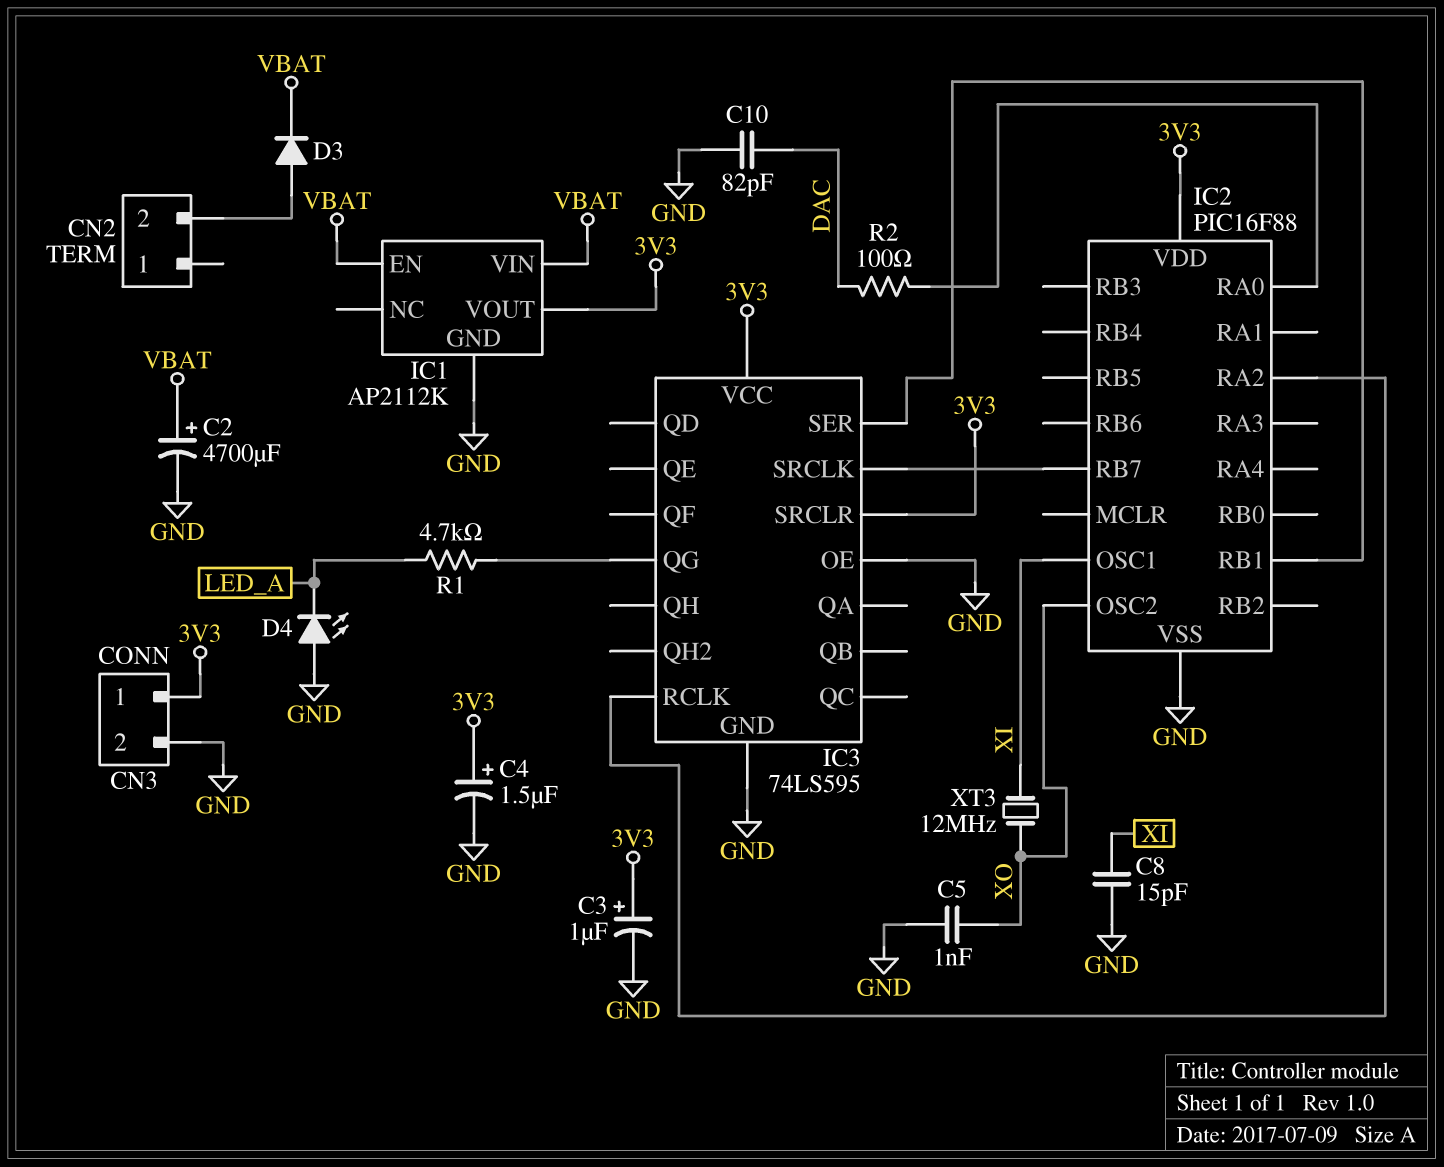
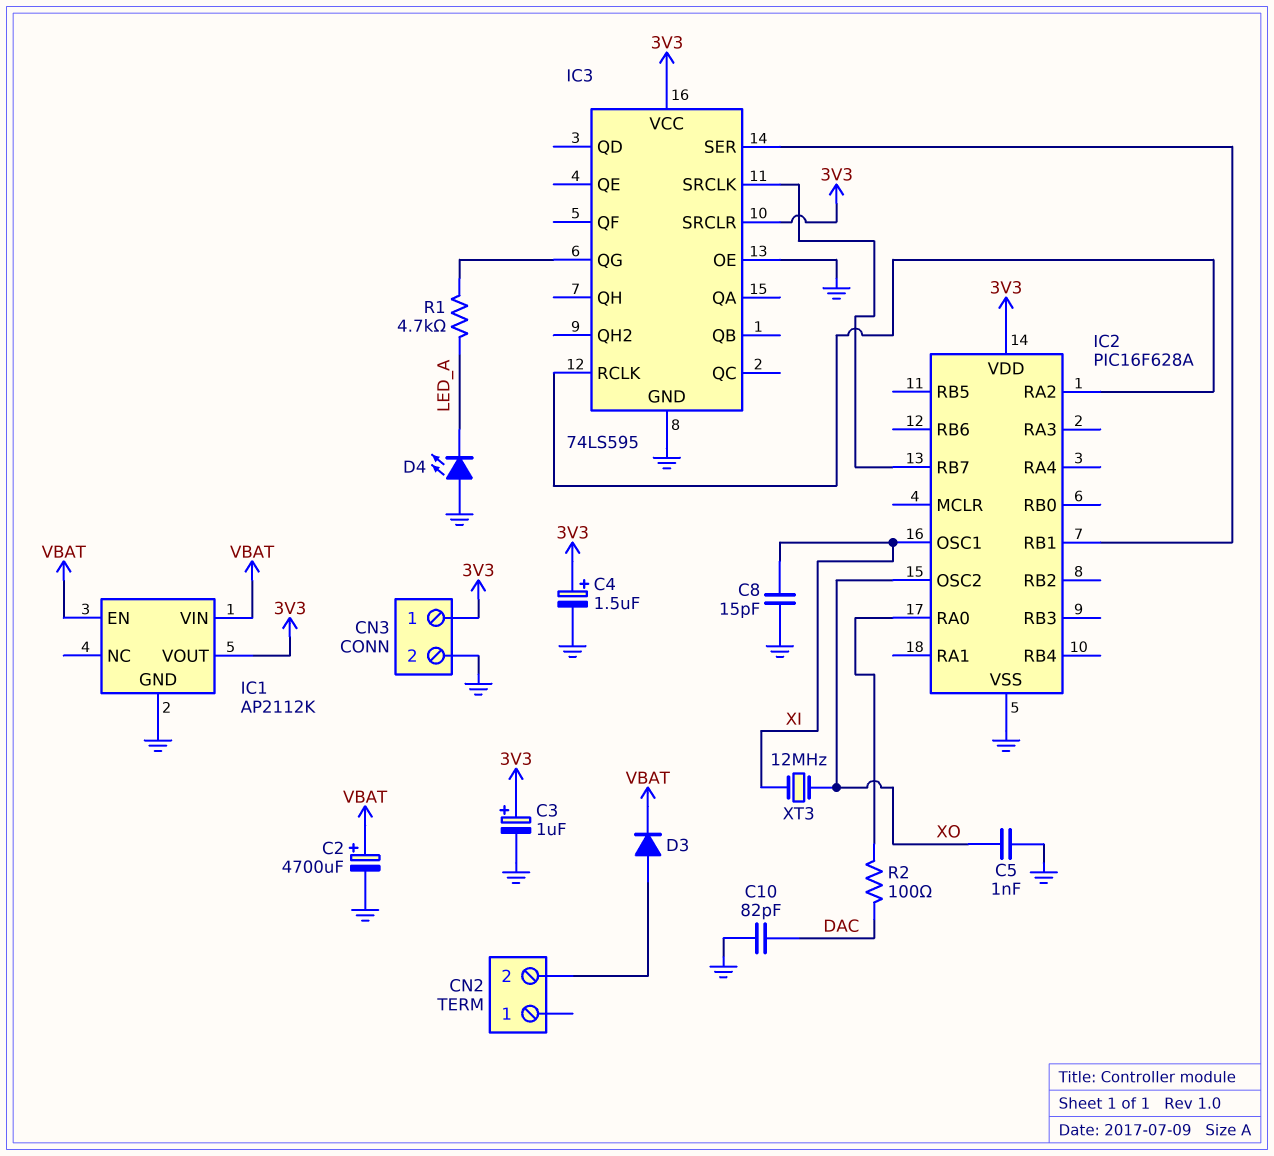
IC2: PIC16F88 -> PIC16F628A

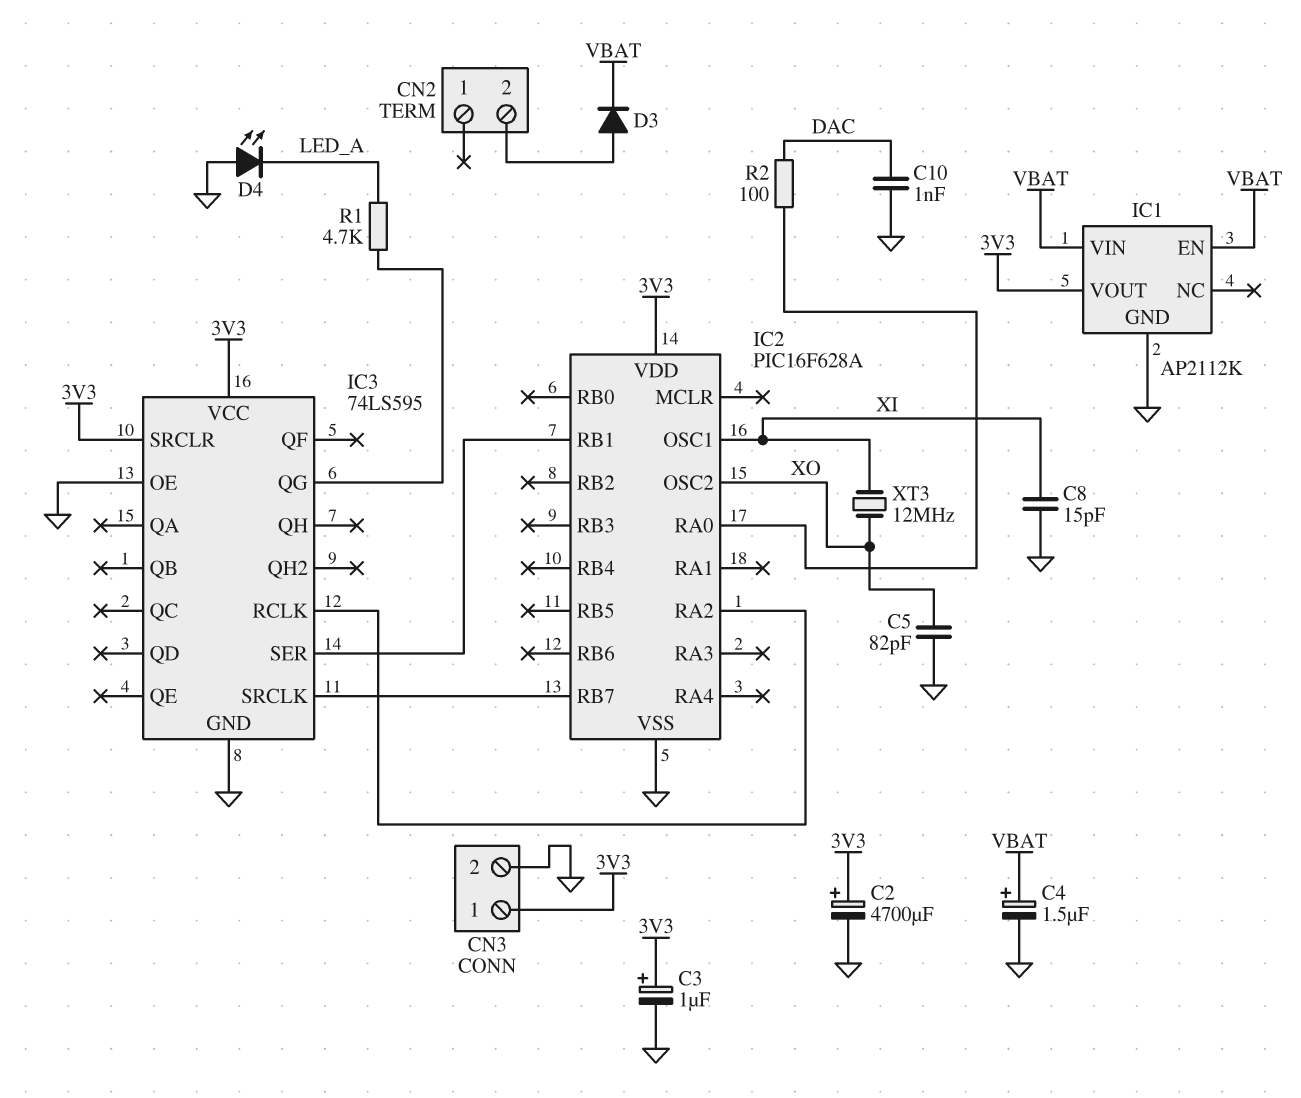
C2: 4700uF (plus VBAT, minus GND) -> 4700uF (plus 3V3, minus GND)
C4: 1.5uF (plus 3V3, minus GND) -> 1.5uF (plus VBAT, minus GND)
C5: 1nF (GND, XO) -> 82pF (GND, XO)
C10: 82pF (DAC, GND) -> 1nF (DAC, GND)

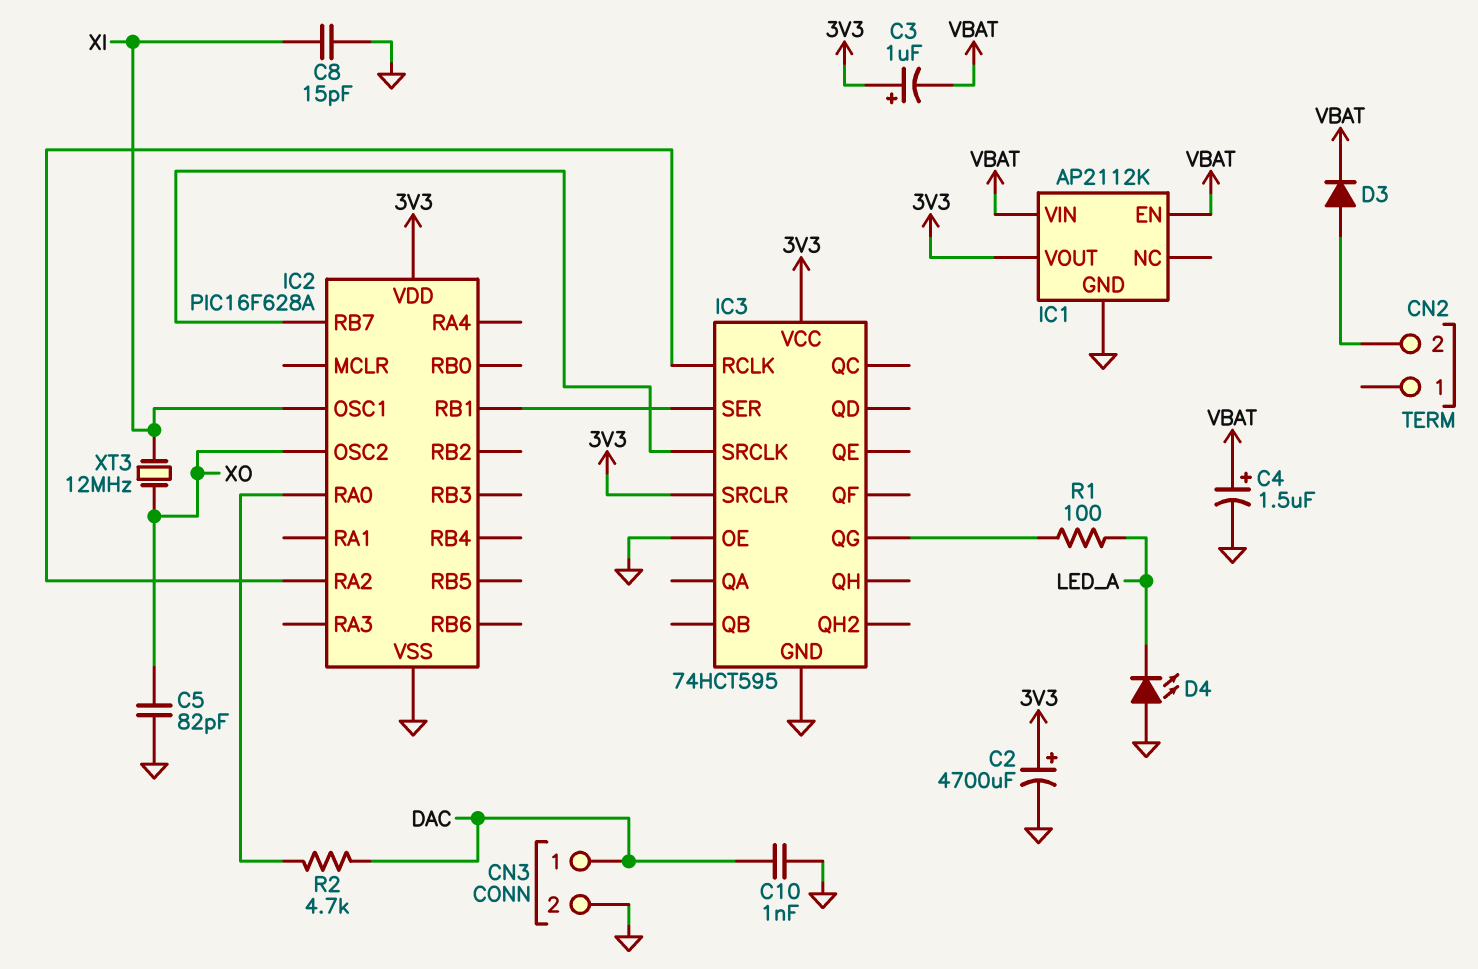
C3: 1uF (plus 3V3, minus GND) -> 1uF (plus 3V3, minus VBAT)
CN3 pin 1: 3V3 -> DAC
IC3: 74LS595 -> 74HCT595
R1: 4.7k (IC3/QG, LED_A) -> 100 (IC3/QG, LED_A)
R2: 100 (DAC, IC2/RA0) -> 4.7k (DAC, IC2/RA0)

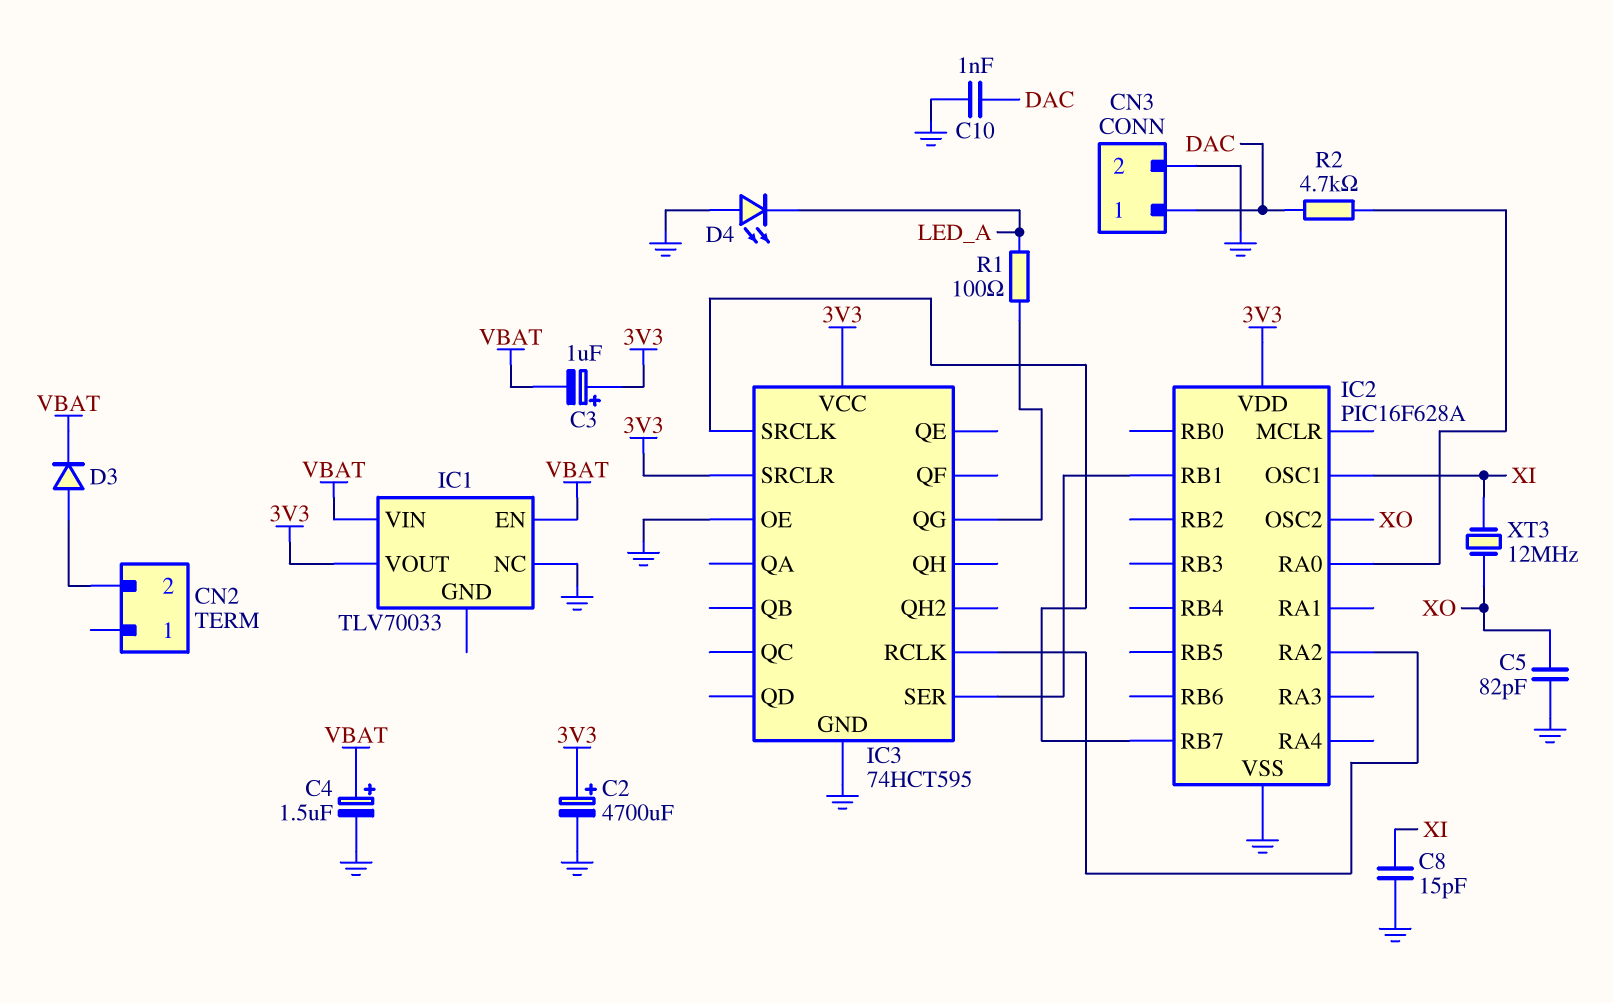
IC1: AP2112K -> TLV70033
IC1 pin GND: GND -> none
IC1 pin NC: none -> GND

